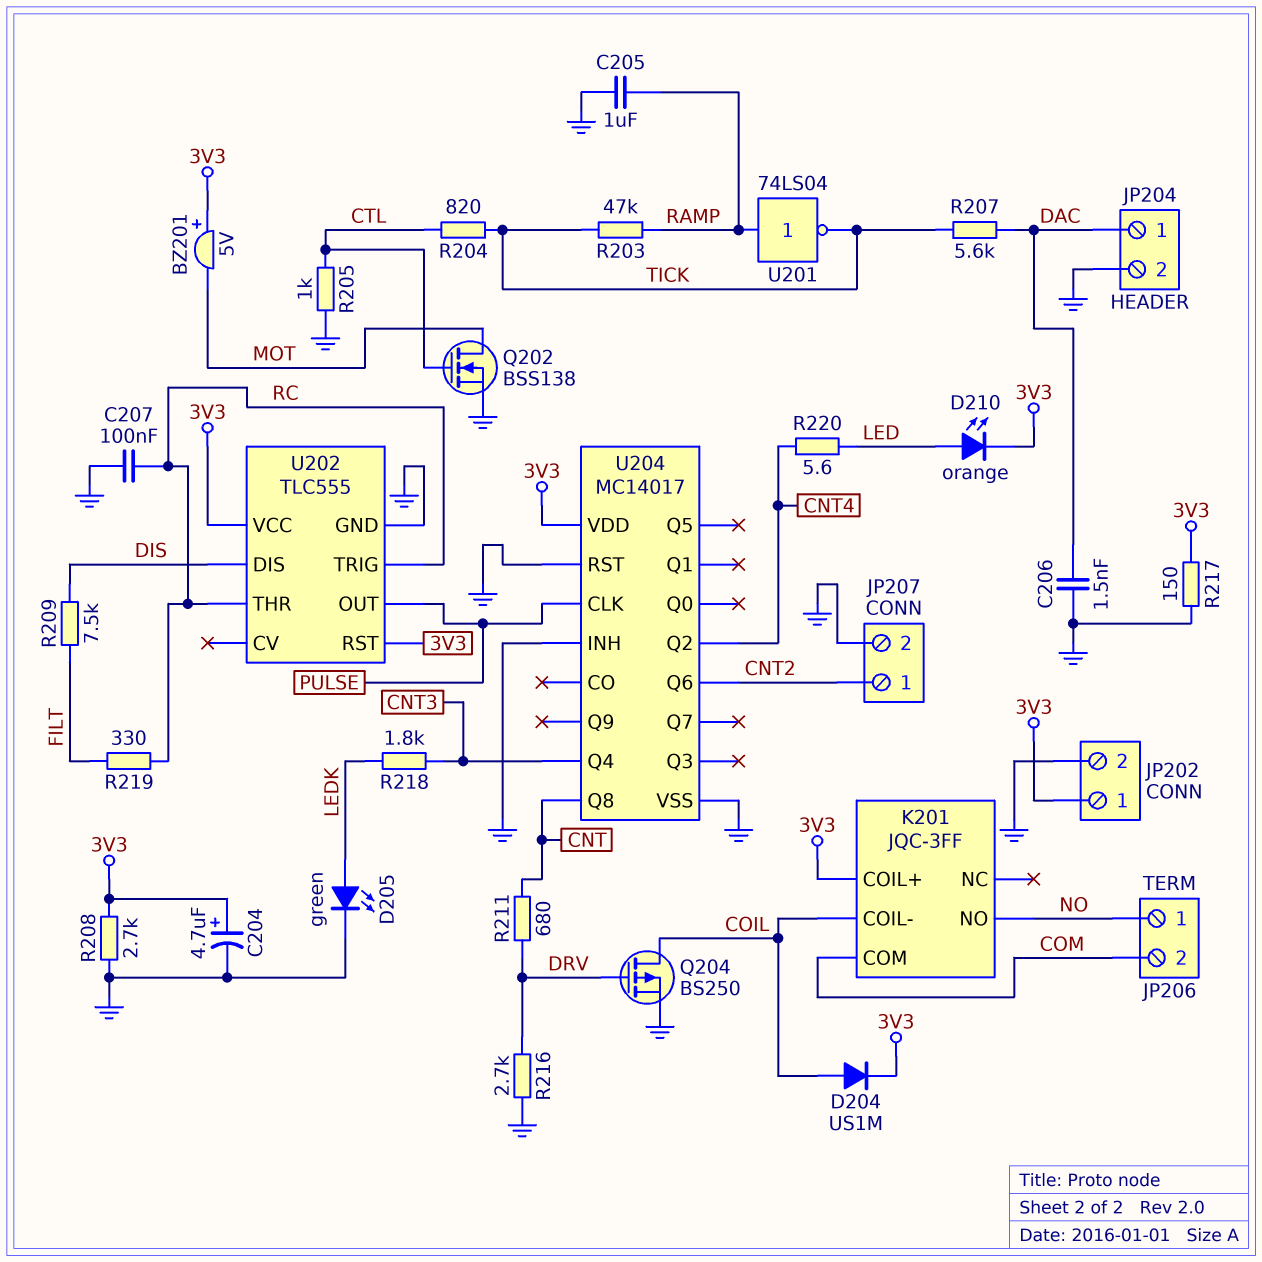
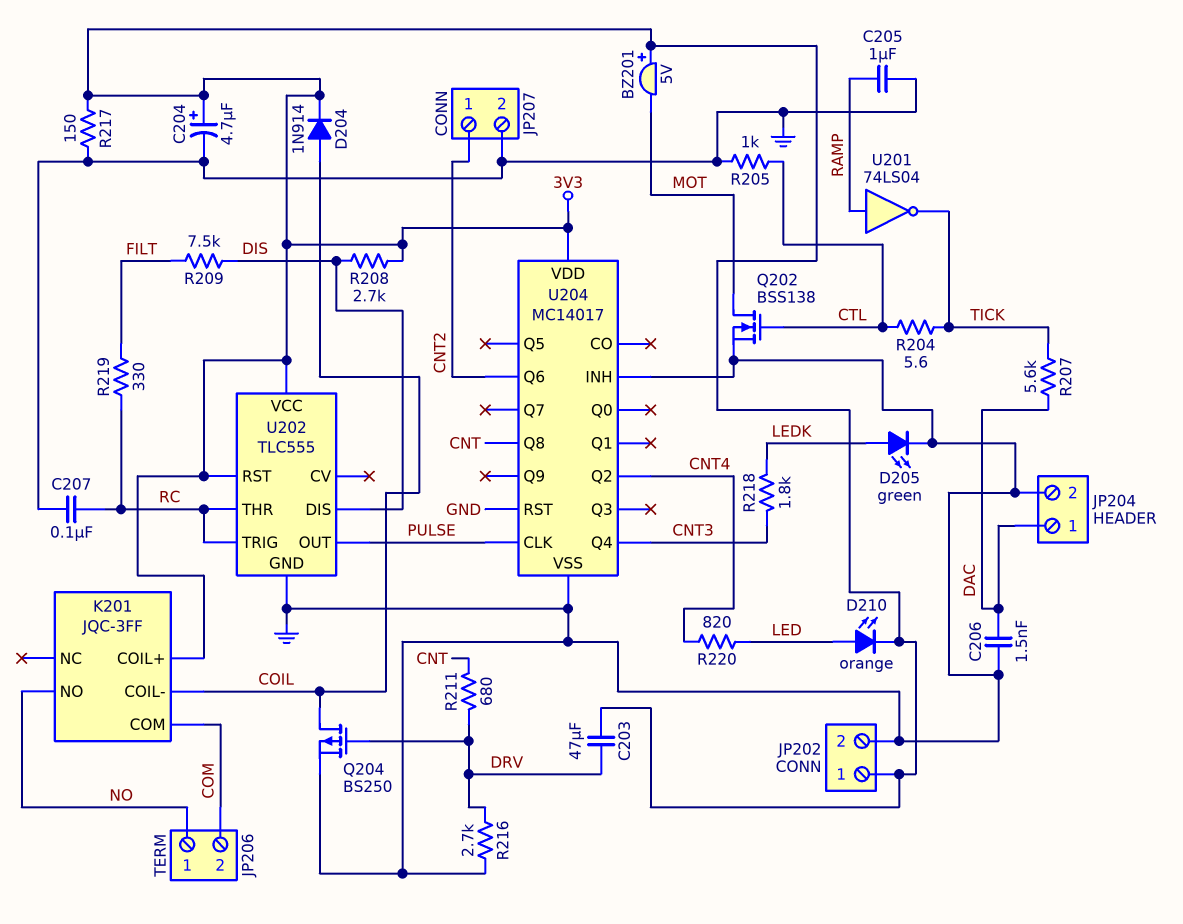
C203: none -> 47uF (3V3, DRV)
D204: diode US1M (A COIL, K 3V3) -> diode 1N914 (A COIL, K 3V3)
R203: 47k (RAMP, TICK) -> none
R204: 820 (CTL, TICK) -> 5.6 (CTL, TICK)
R208: 2.7k (3V3, GND) -> 2.7k (3V3, DIS)
R220: 5.6 (CNT4, LED) -> 820 (CNT4, LED)

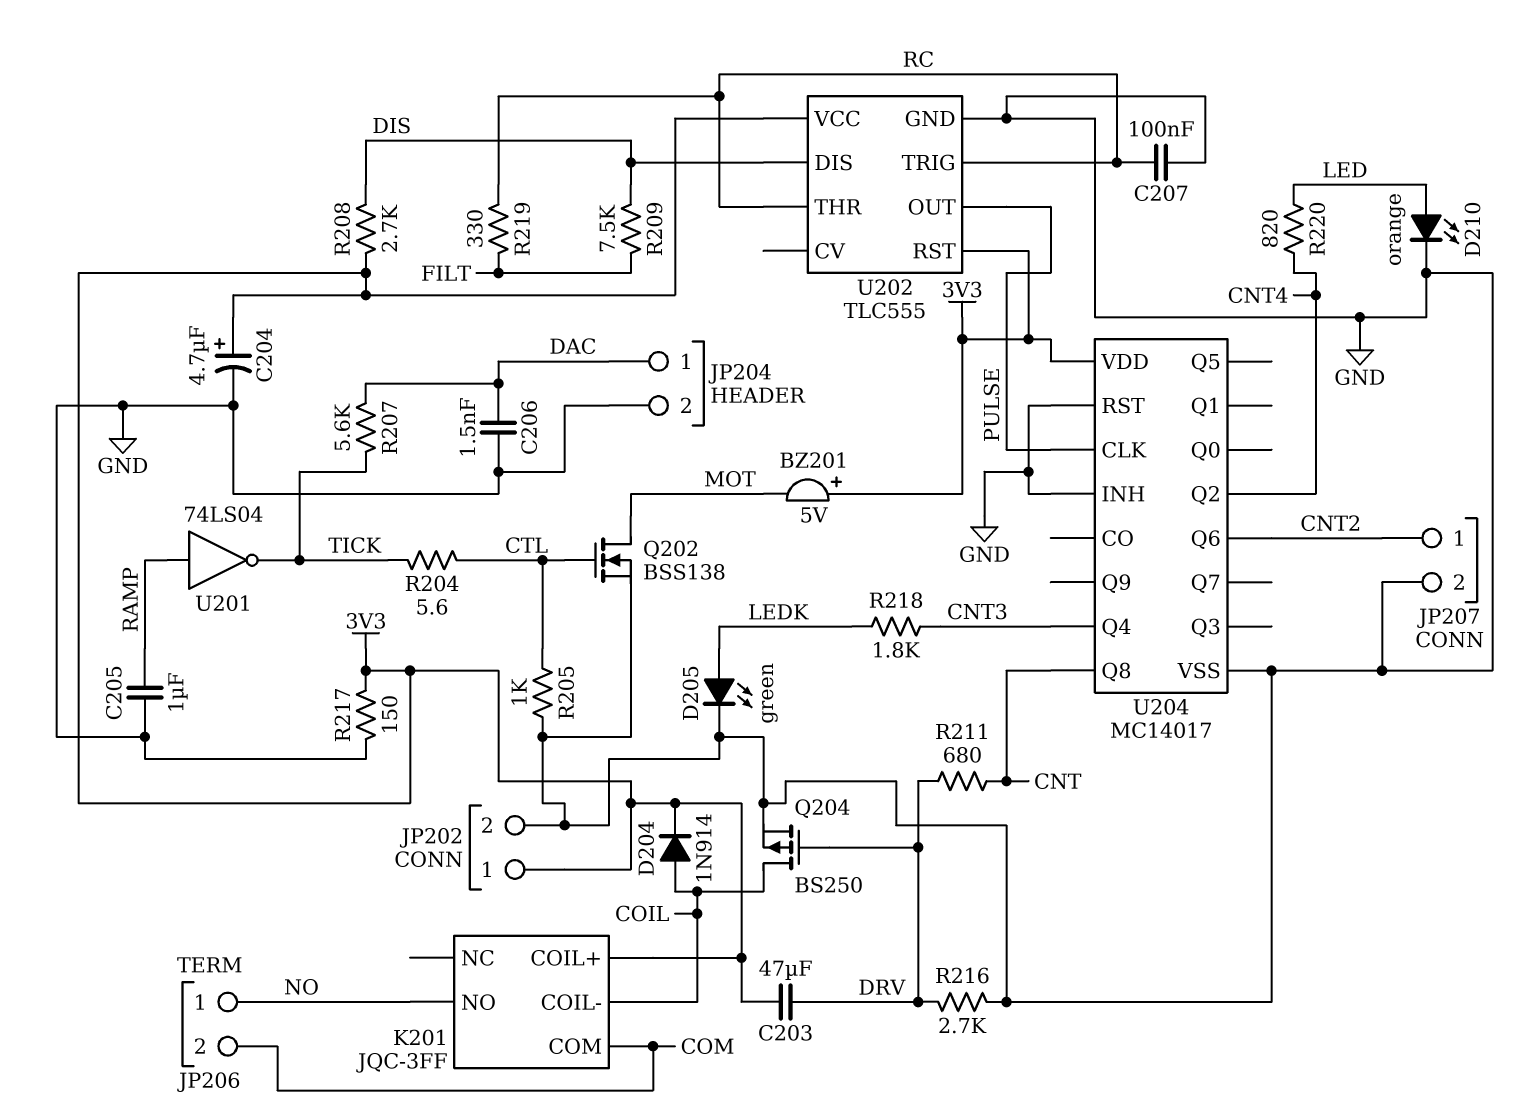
D210: LED orange (A LED, K 3V3) -> LED orange (A LED, K GND)

